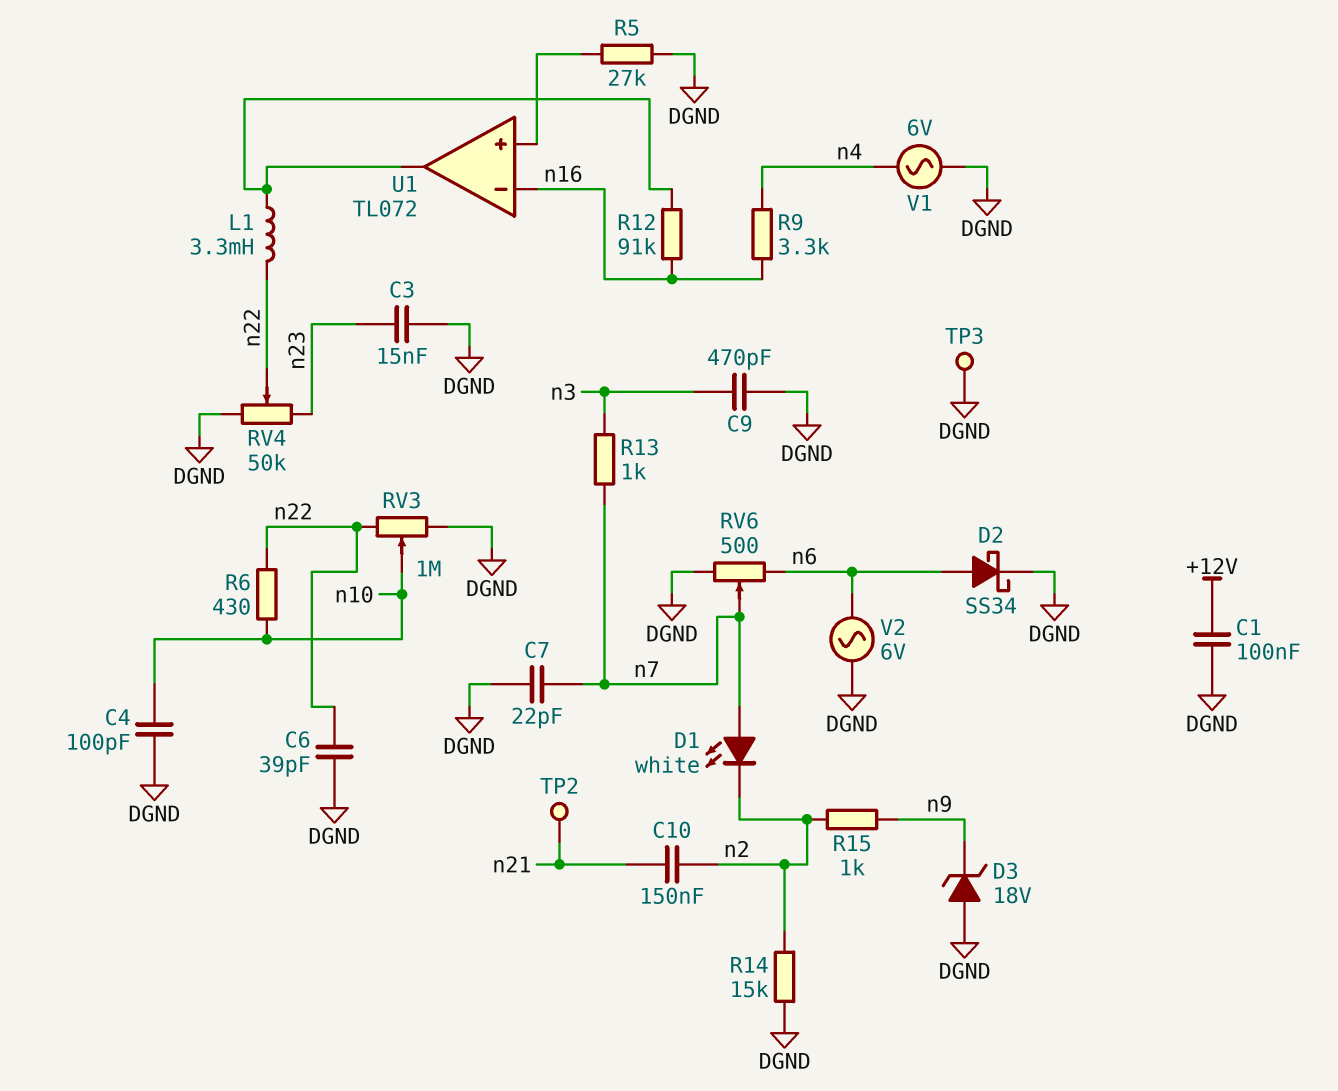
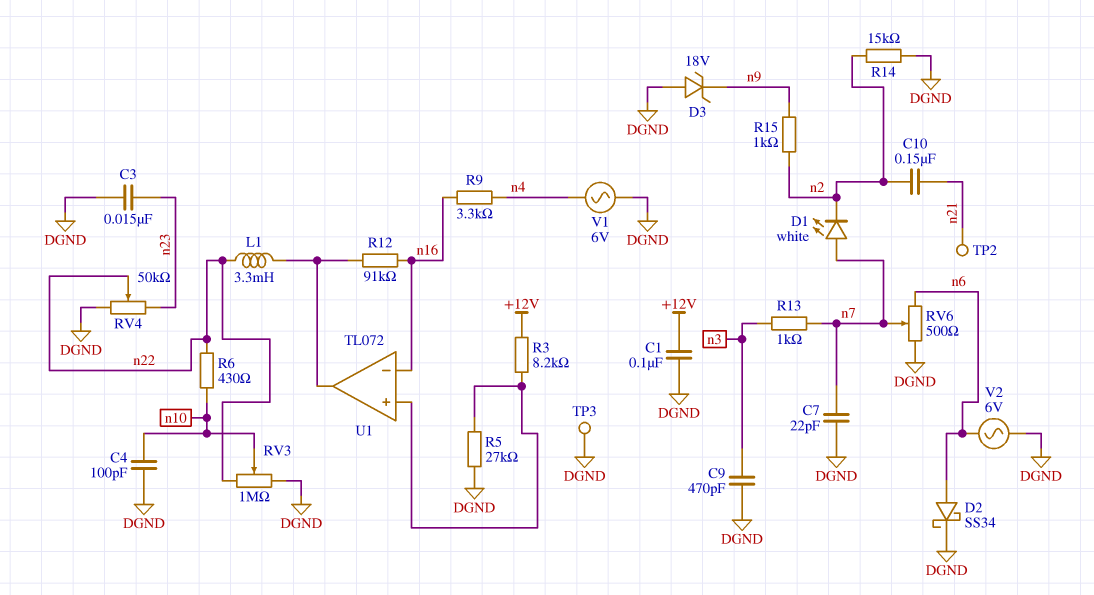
C6: 39pF (DGND, n22) -> none
R3: none -> 8.2k (+12V, U1/in+)

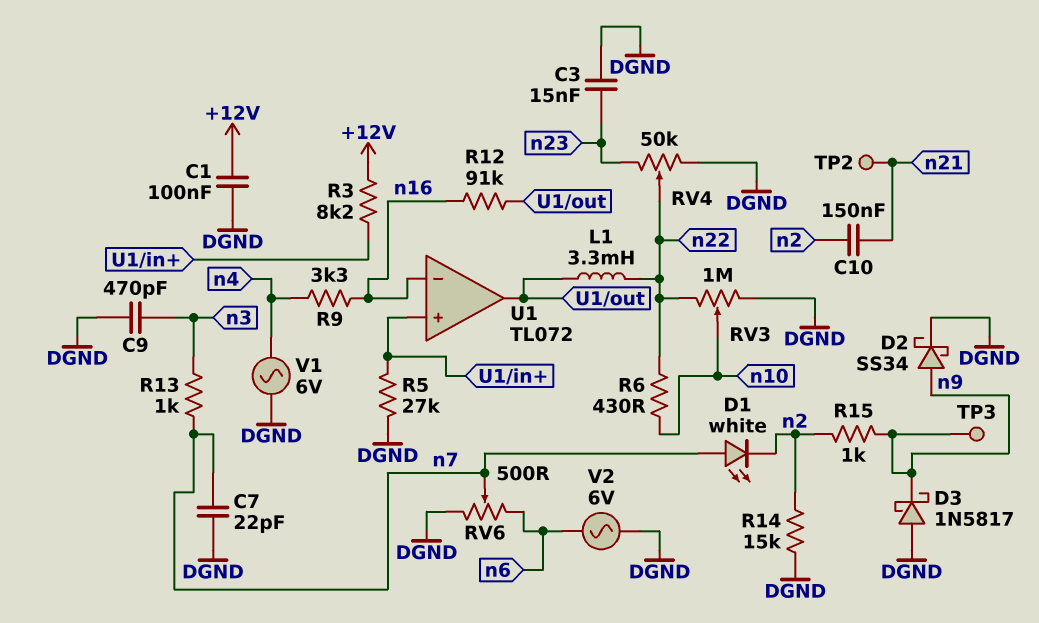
C4: 100pF (DGND, n10) -> none
D2: schottky SS34 (A n6, K DGND) -> schottky SS34 (A n9, K DGND)
D3: zener 18V (A DGND, K n9) -> schottky 1N5817 (A DGND, K n9)
TP3: test point (DGND) -> test point (n9)

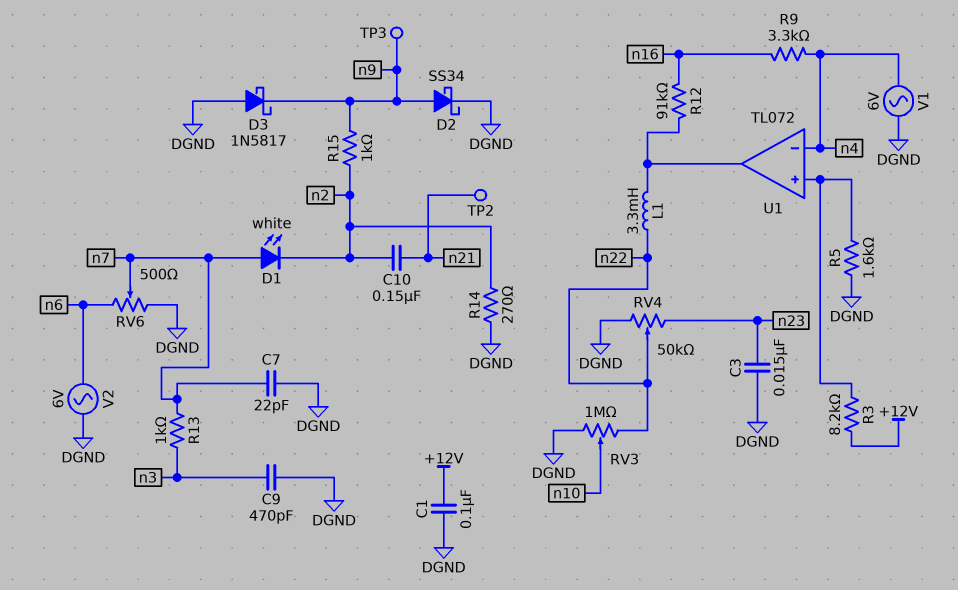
R5: 27k (DGND, U1/in+) -> 1.6k (DGND, U1/in+)
R6: 430 (n10, n22) -> none
R14: 15k (DGND, n2) -> 270 (DGND, n2)
U1 pin in-: n16 -> n4

